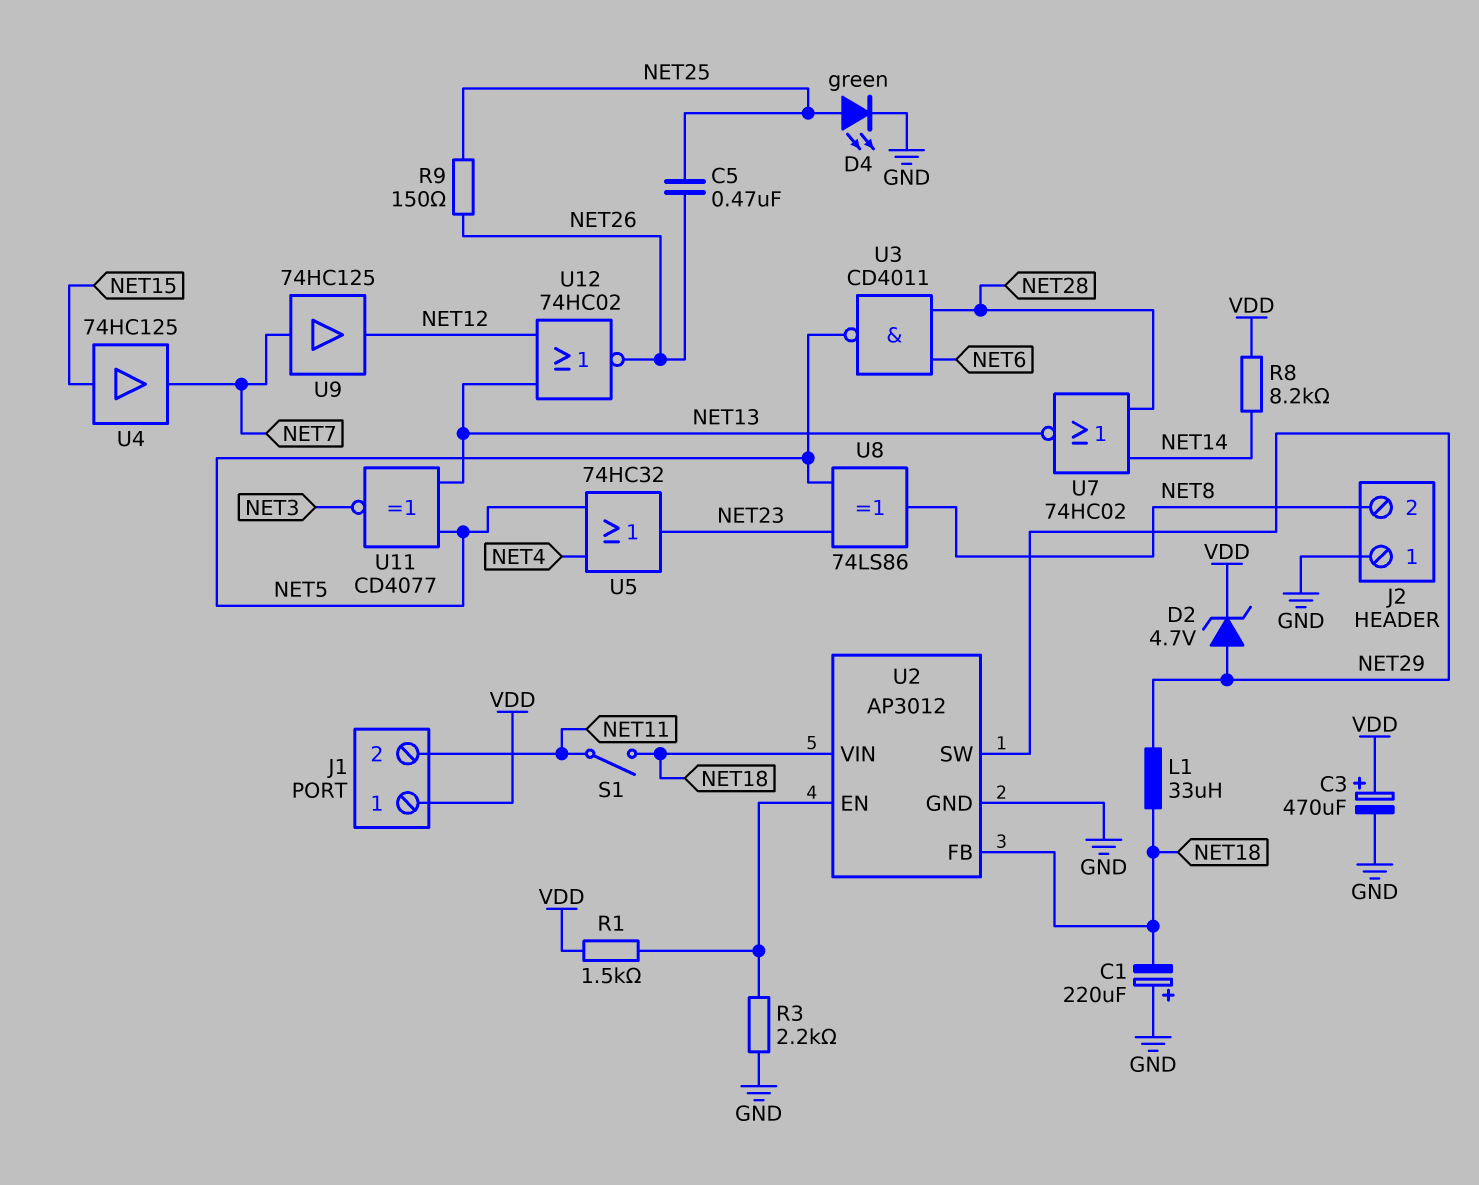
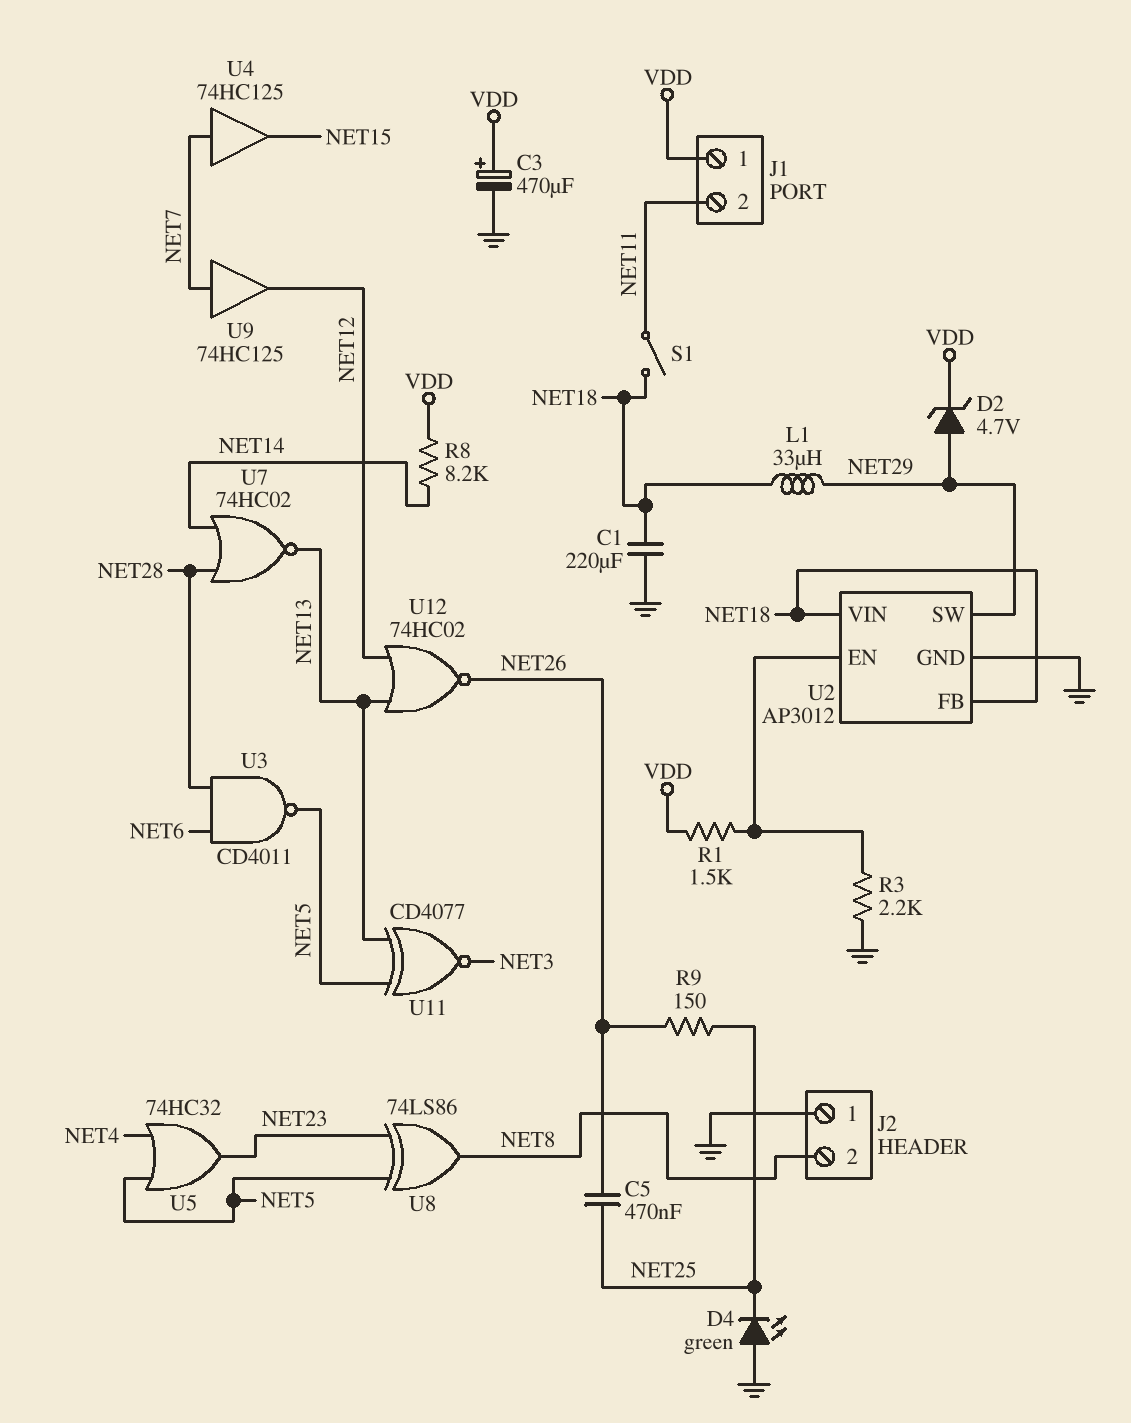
C1: 220uF (plus GND, minus NET18) -> 220uF (GND, NET18)
D4: LED green (A NET25, K GND) -> LED green (A GND, K NET25)
U4: buffer 74HC125 (in NET15, out NET7) -> buffer 74HC125 (in NET7, out NET15)

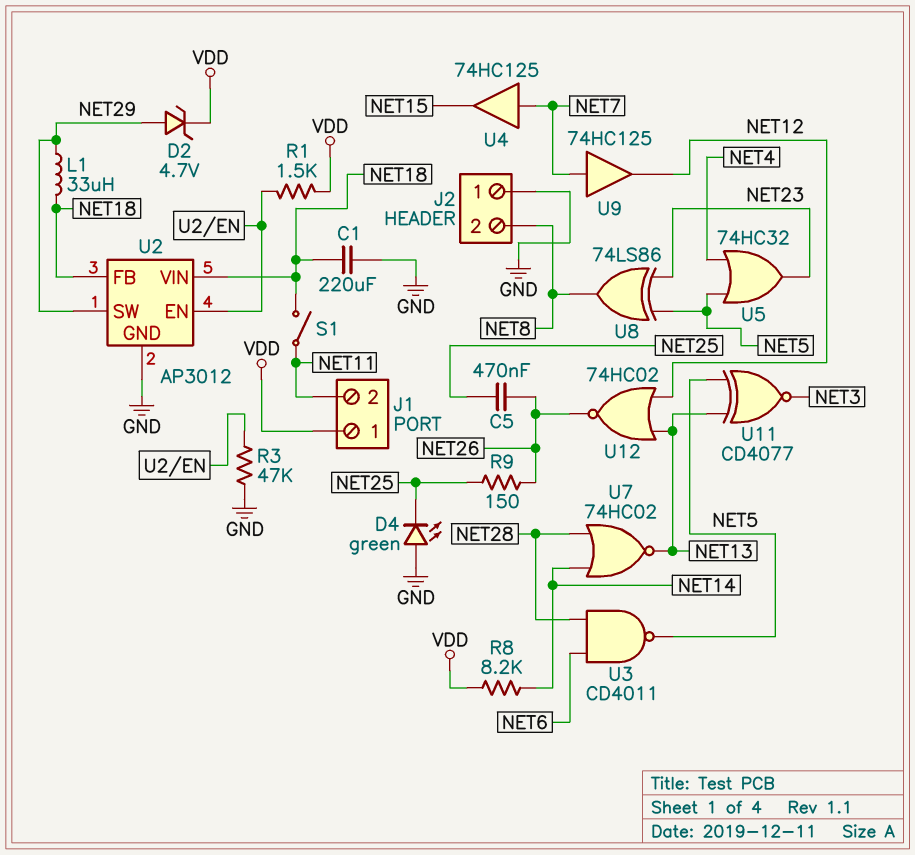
C3: 470uF (plus VDD, minus GND) -> none
R3: 2.2k (GND, U2/EN) -> 47k (GND, U2/EN)

